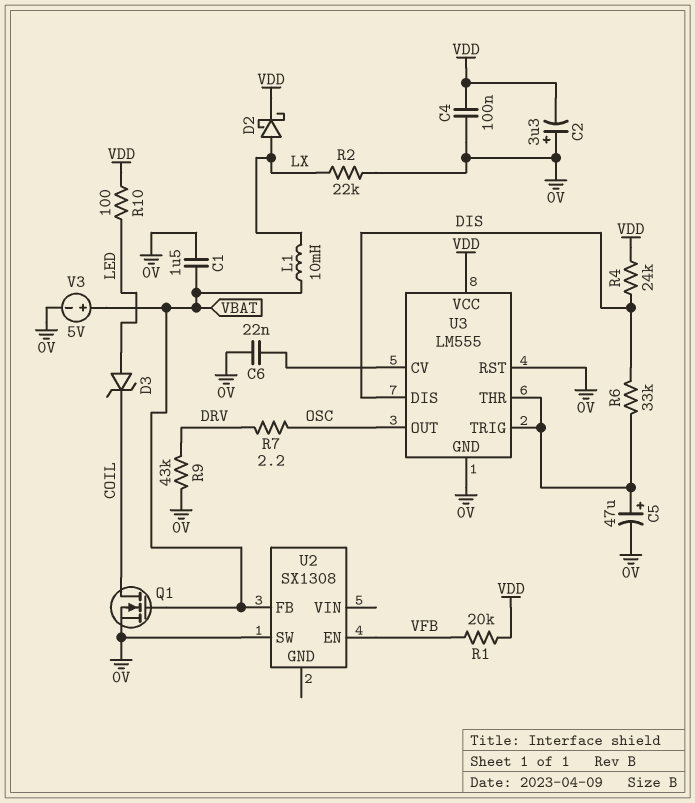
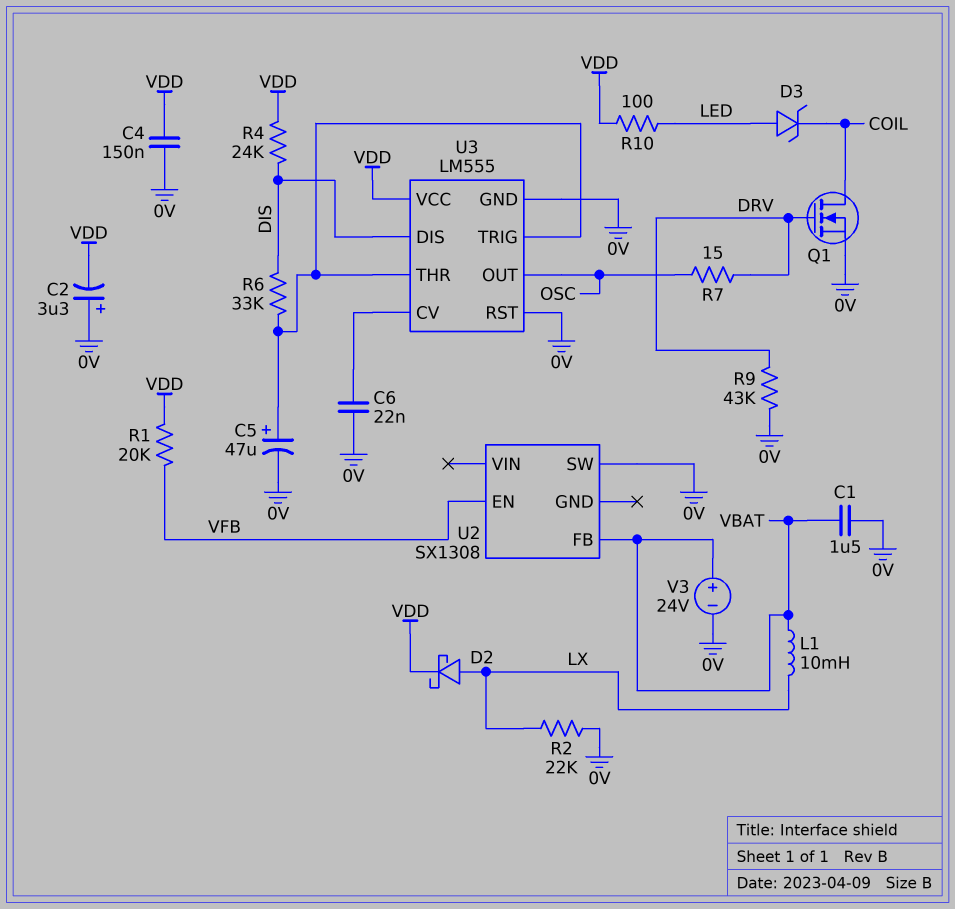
C4: 100nF (0V, VDD) -> 150nF (0V, VDD)
Q1: NMOS (G VBAT, D COIL, S 0V) -> NMOS (G DRV, D COIL, S 0V)
R7: 2.2 (DRV, OSC) -> 15 (DRV, OSC)
V3: 5V (plus VBAT, minus 0V) -> 24V (plus VBAT, minus 0V)

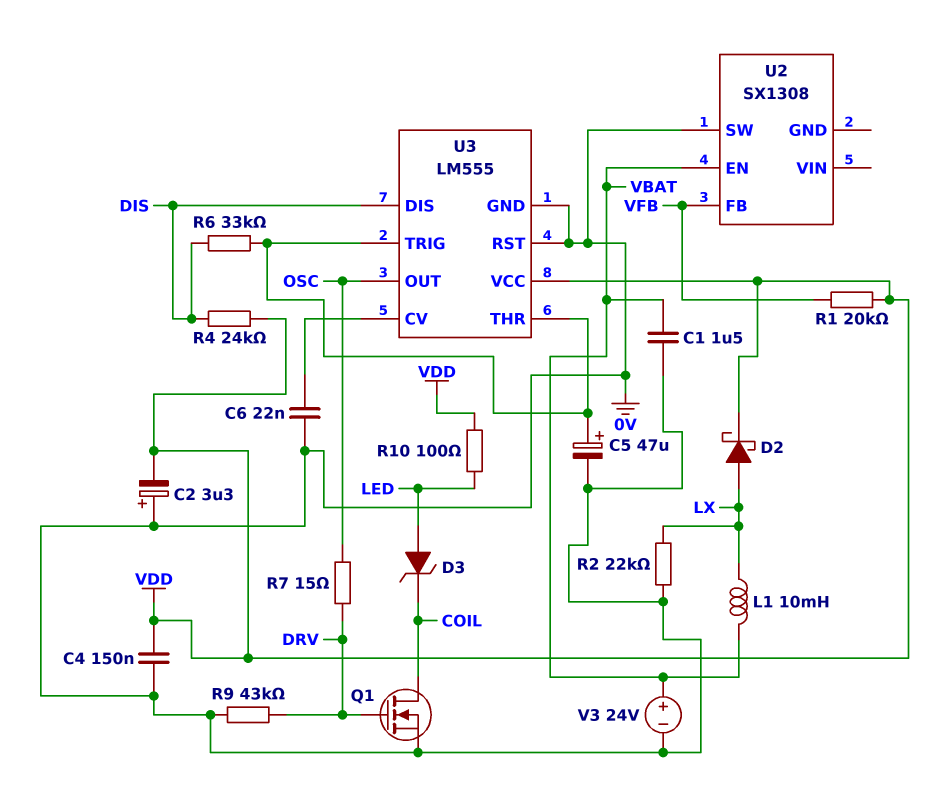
U2 pin EN: VFB -> VBAT
U2 pin FB: VBAT -> VFB

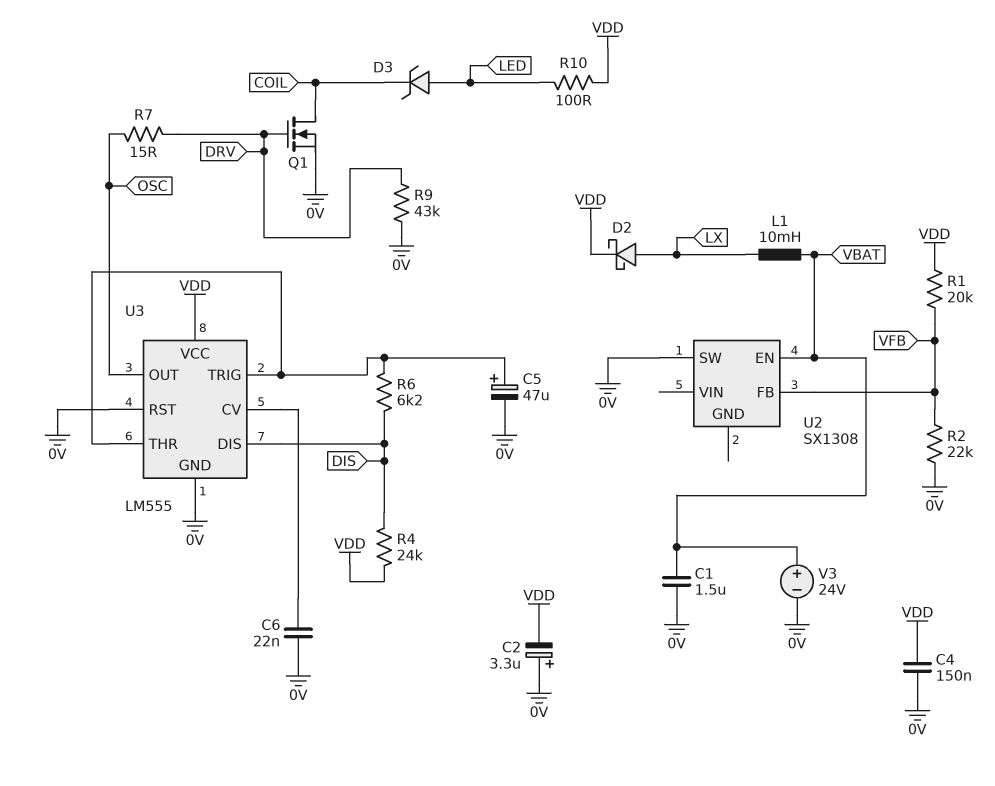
R2: 22k (0V, LX) -> 22k (0V, VFB)
R6: 33k (DIS, U3/THR) -> 6.2k (DIS, U3/THR)

